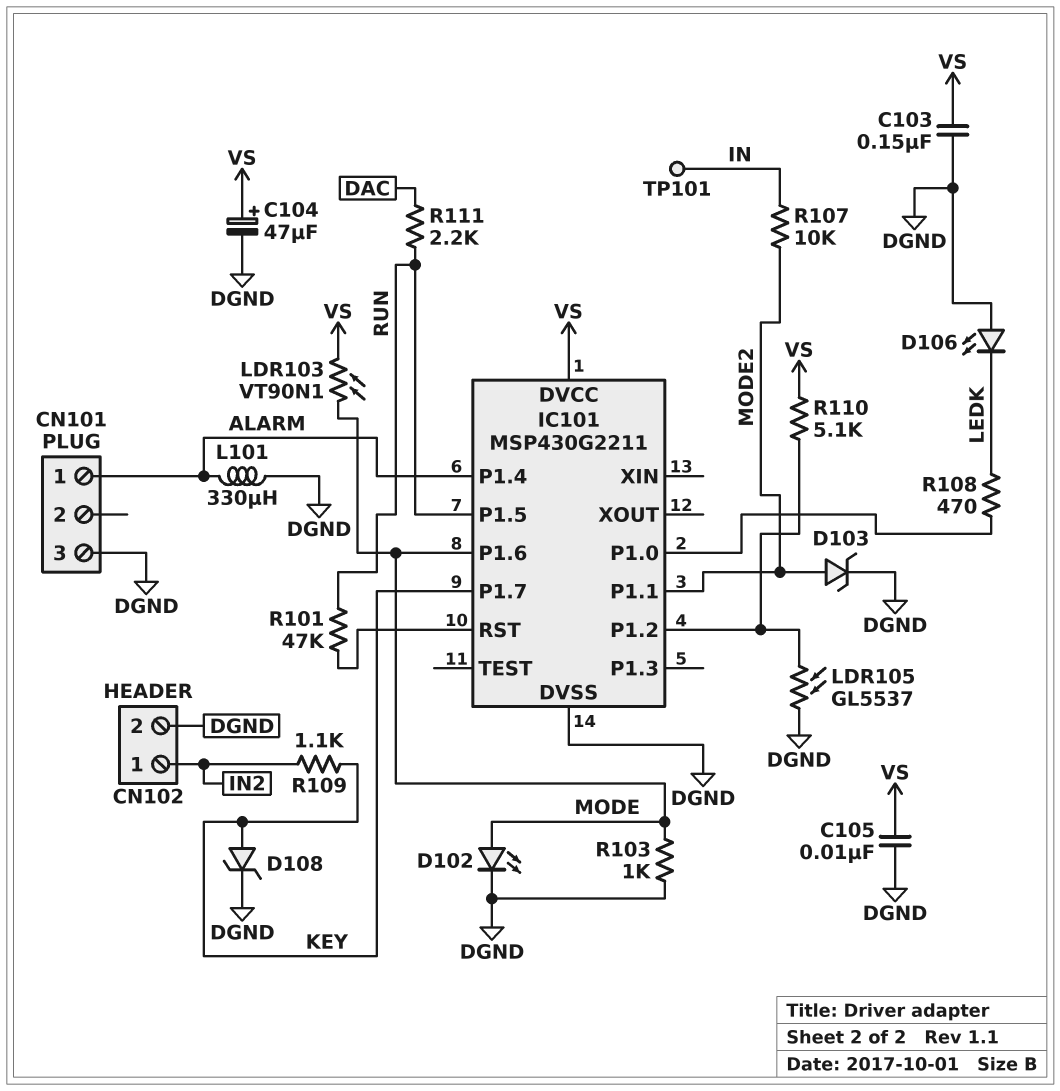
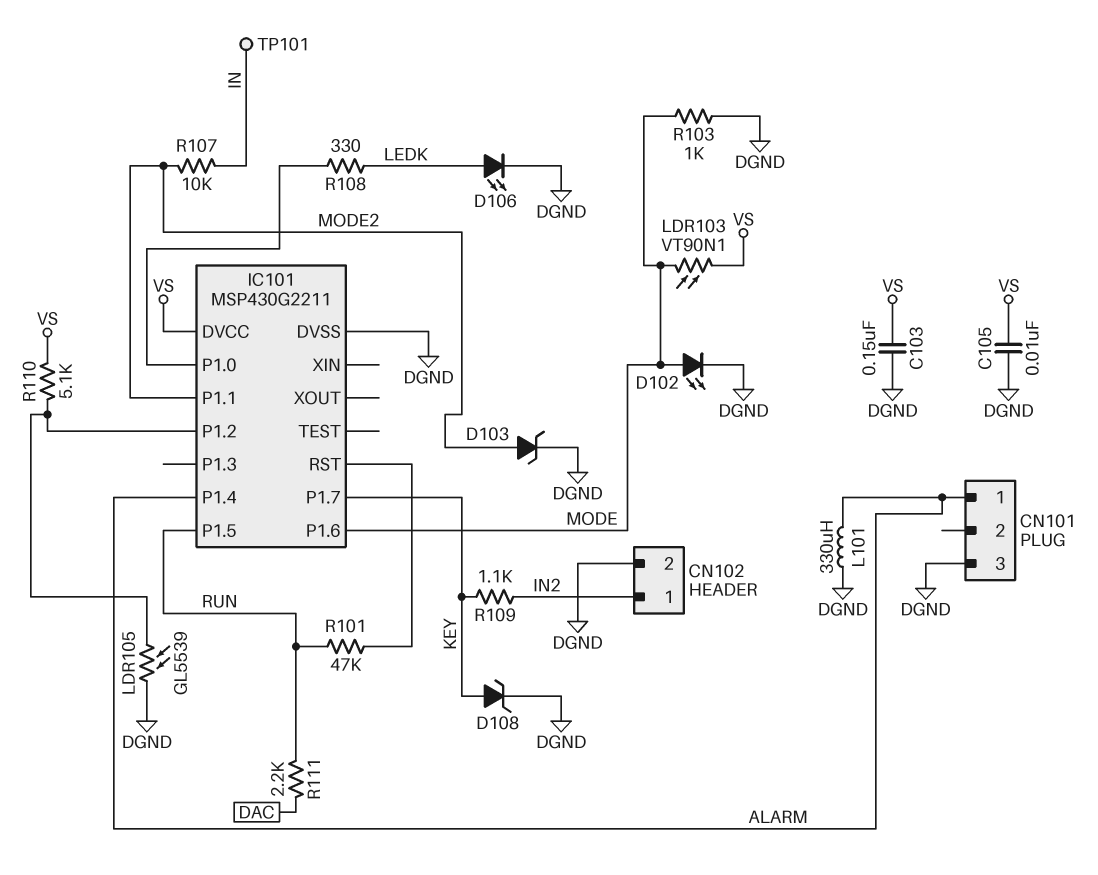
C104: 47uF (plus VS, minus DGND) -> none
D106: LED (A DGND, K LEDK) -> LED (A LEDK, K DGND)
LDR105: GL5537 (DGND, IC101/P1.2) -> GL5539 (DGND, IC101/P1.2)
R108: 470 (IC101/P1.0, LEDK) -> 330 (IC101/P1.0, LEDK)

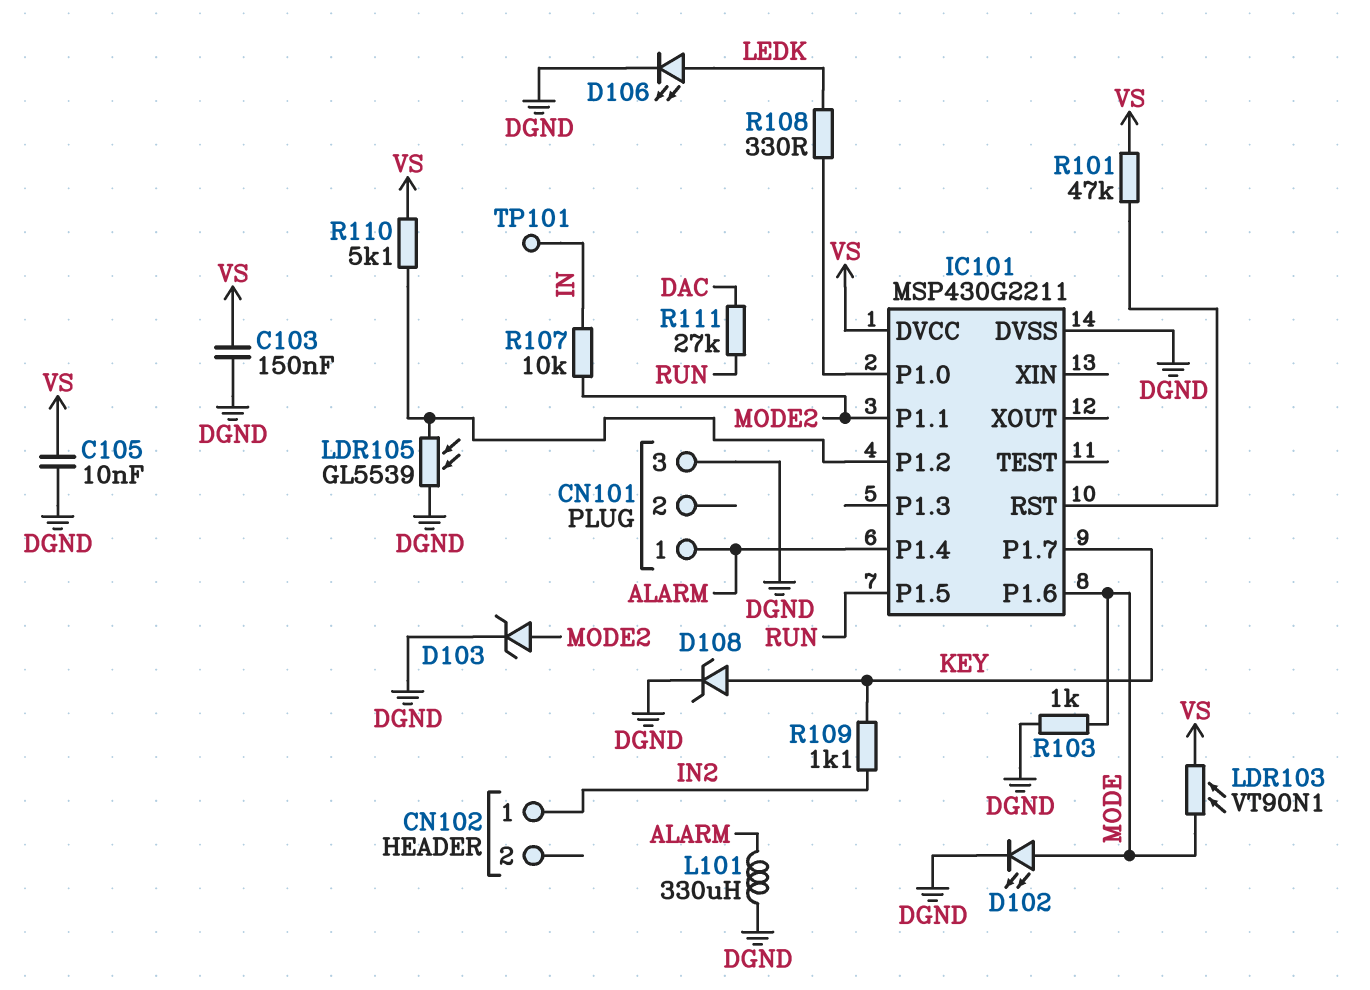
CN102 pin 2: DGND -> none
R101: 47k (IC101/RST, RUN) -> 47k (IC101/RST, VS)
R111: 2.2k (DAC, RUN) -> 27k (DAC, RUN)

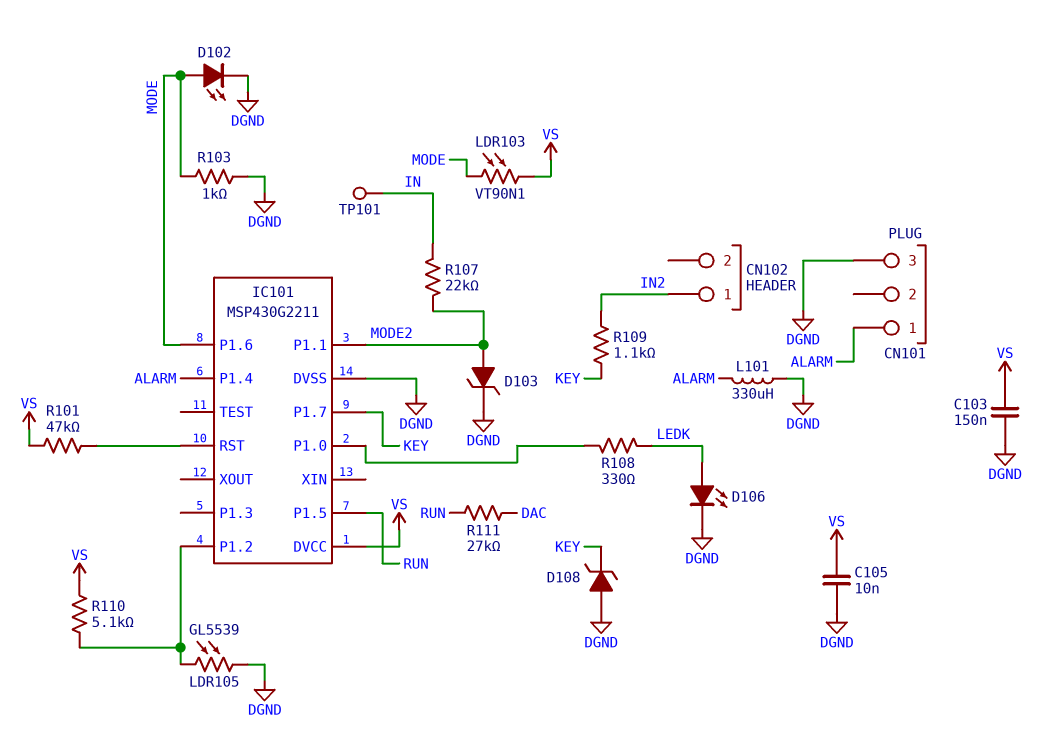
D108: zener (A KEY, K DGND) -> zener (A DGND, K KEY)
R107: 10k (IN, MODE2) -> 22k (IN, MODE2)

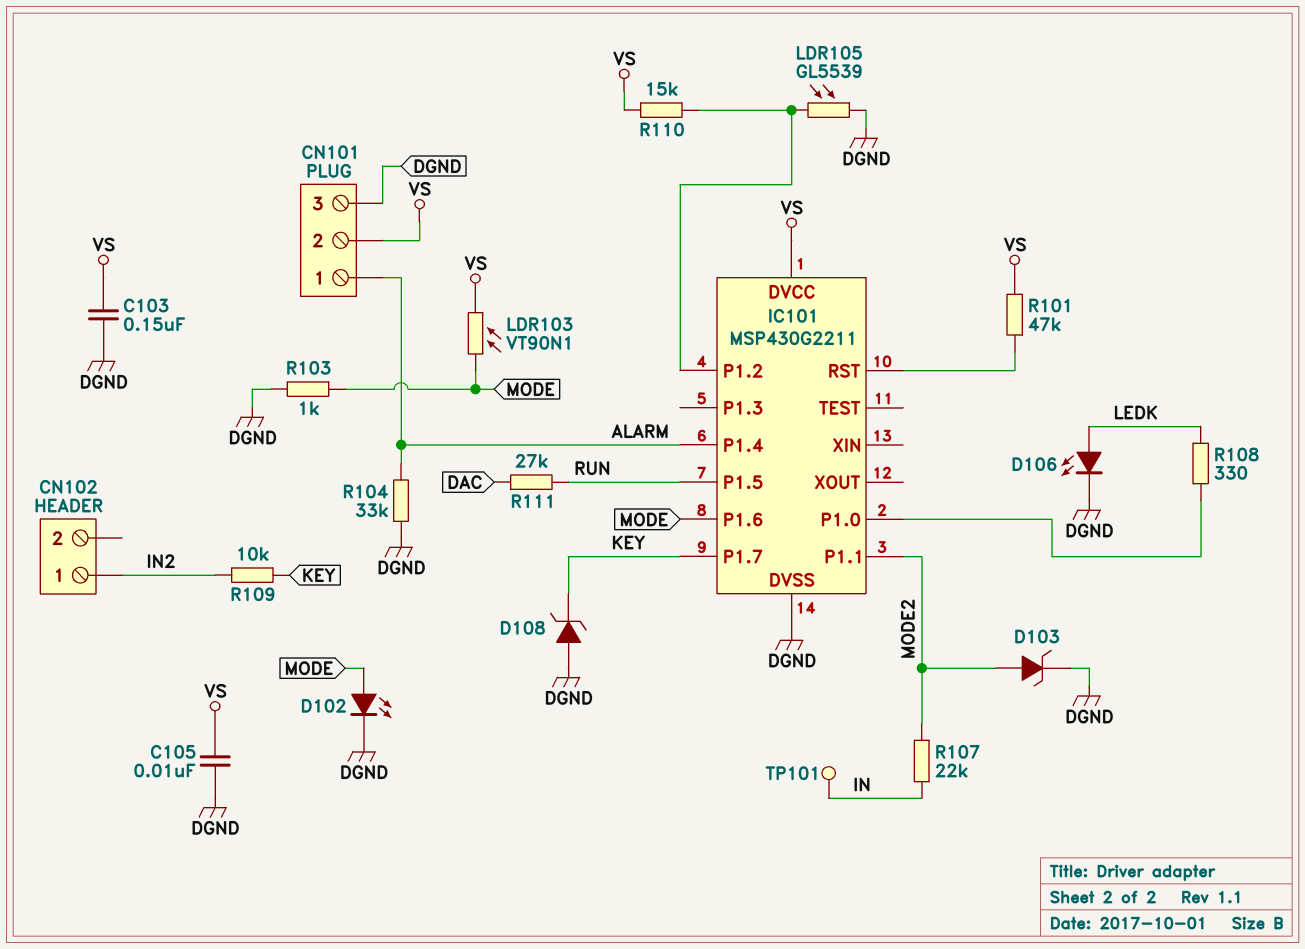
CN101 pin 2: none -> VS
L101: 330uH (ALARM, DGND) -> none
R104: none -> 33k (ALARM, DGND)
R109: 1.1k (IN2, KEY) -> 10k (IN2, KEY)
R110: 5.1k (IC101/P1.2, VS) -> 15k (IC101/P1.2, VS)

